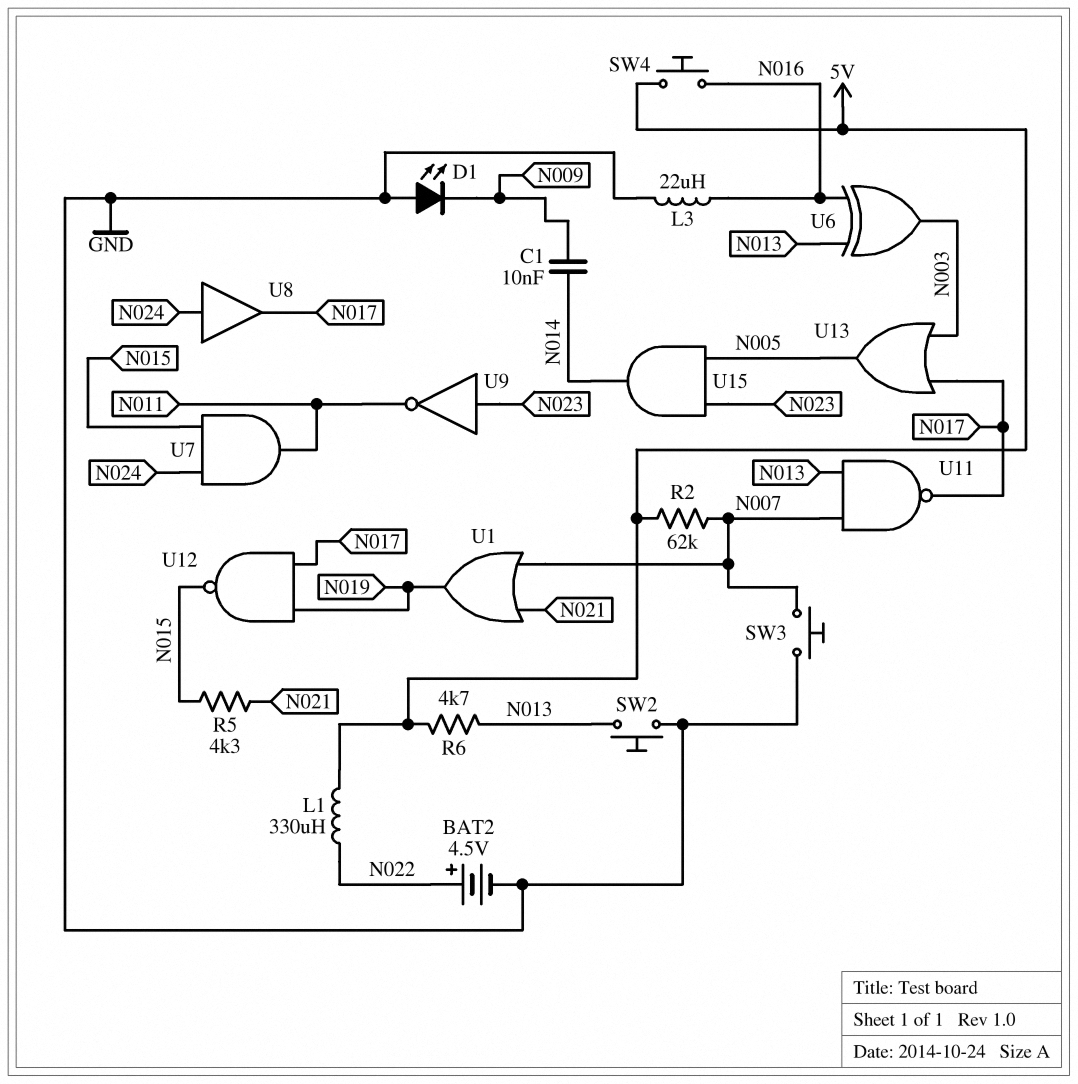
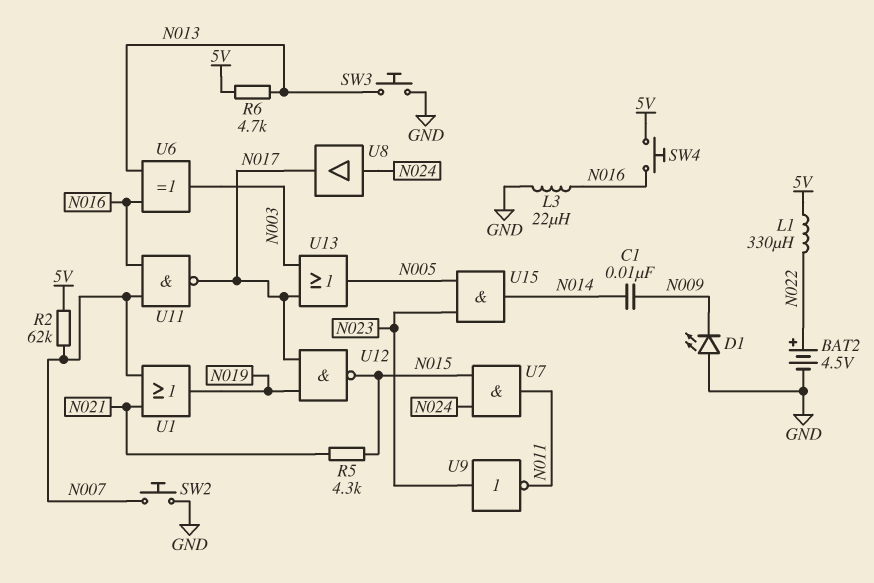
SW2: button (GND, N013) -> button (GND, N007)
SW3: button (GND, N007) -> button (GND, N013)
U11: NAND (in N007, in N013, out N017) -> NAND (in N007, in N016, out N017)

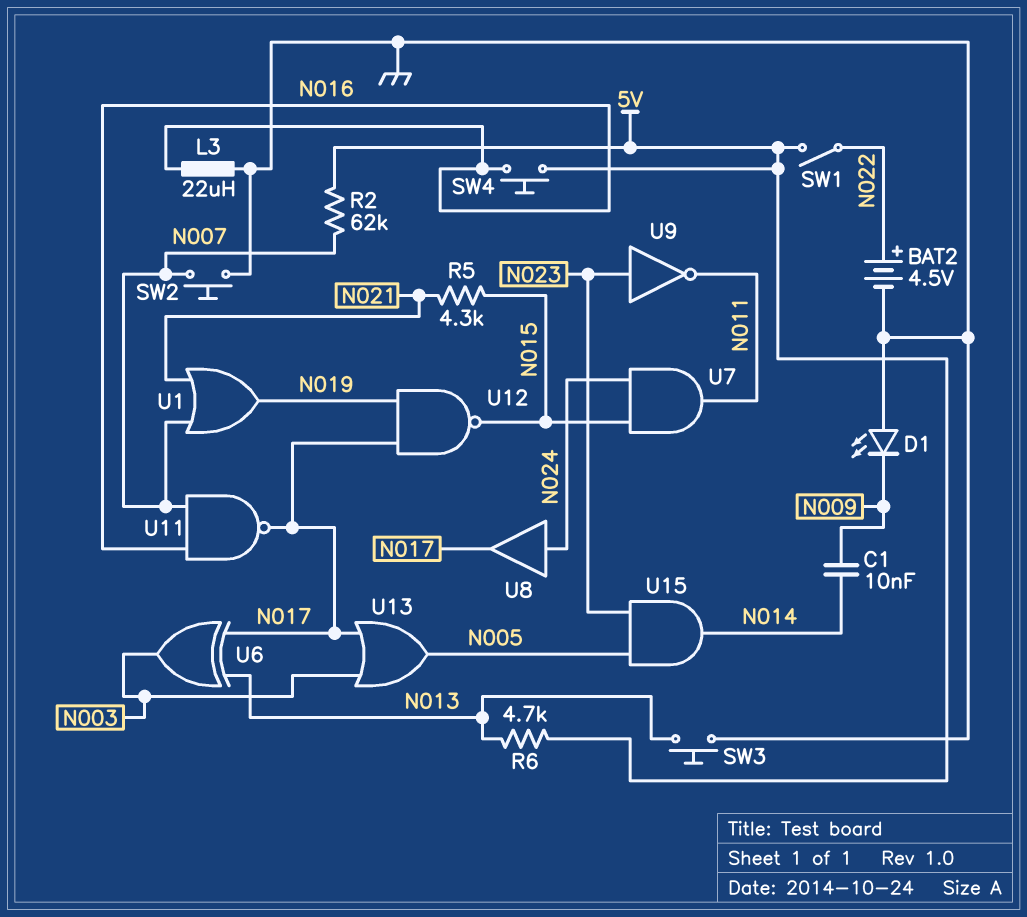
L1: 330uH (5V, N022) -> none
SW1: none -> switch (5V, N022)
U6: XOR (in N013, in N016, out N003) -> XOR (in N013, in N017, out N003)

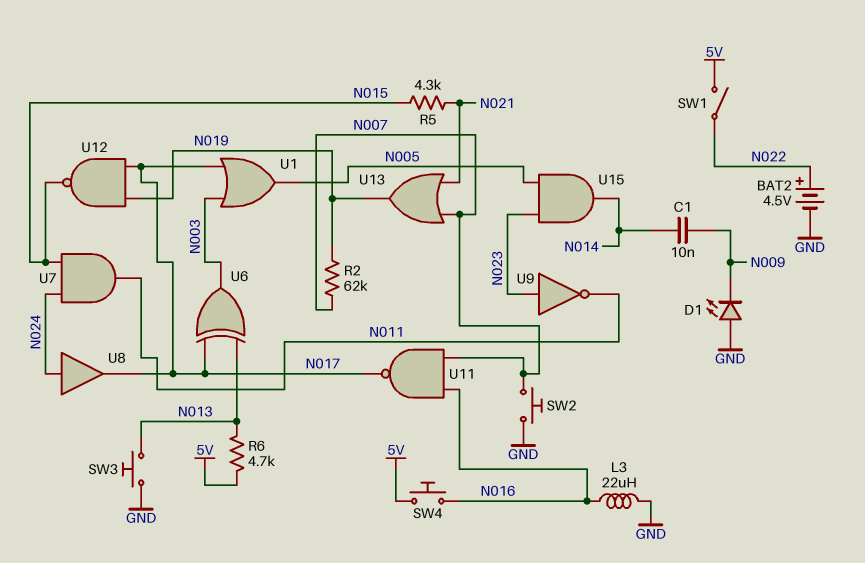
R2: 62k (5V, N007) -> 62k (N007, N019)
U1: OR (in N007, in N021, out N019) -> OR (in N003, in N017, out N005)
U13: OR (in N003, in N017, out N005) -> OR (in N007, in N021, out N019)

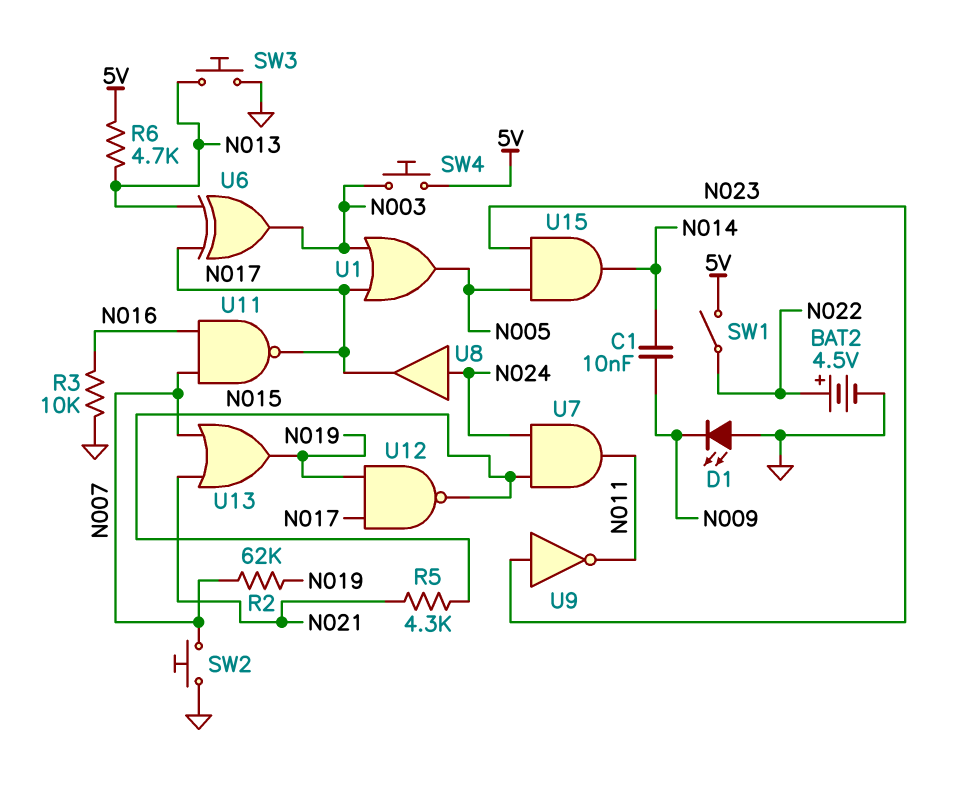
L3: 22uH (GND, N016) -> none
R3: none -> 10k (GND, N016)
SW4: button (5V, N016) -> button (5V, N003)

